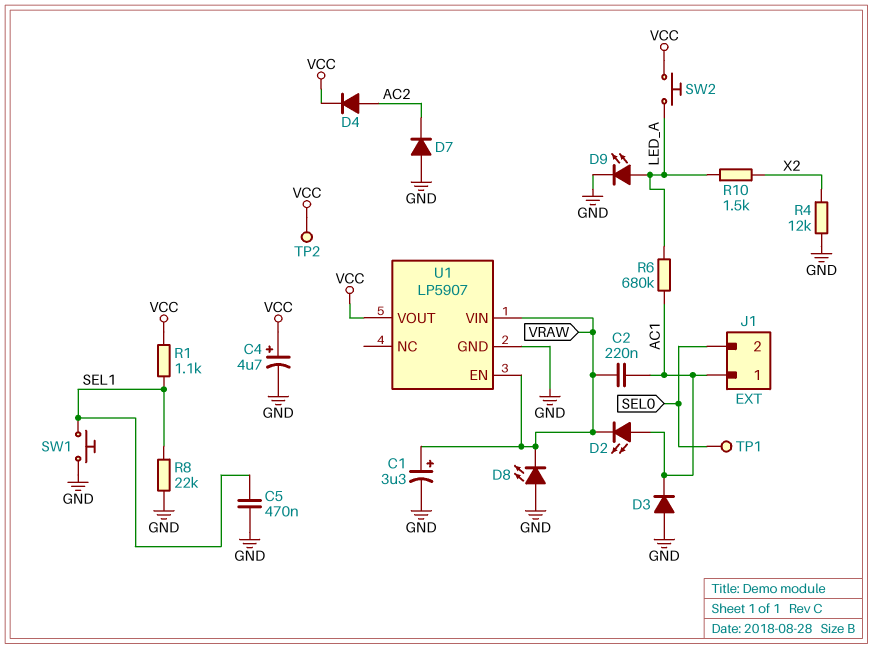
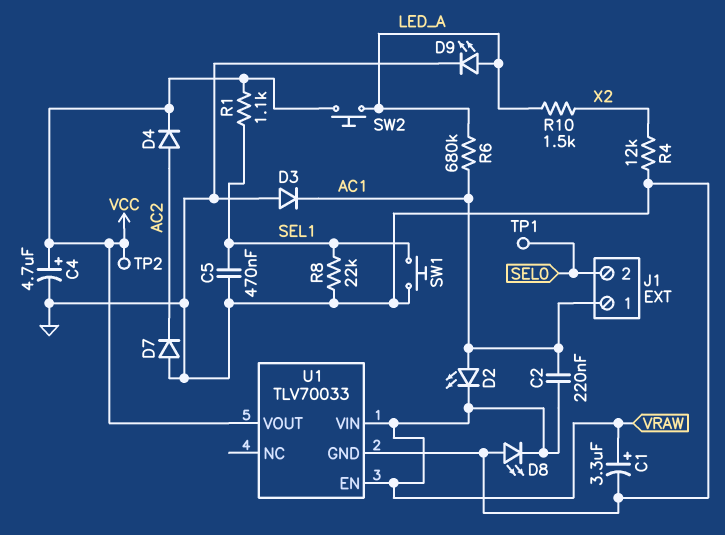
U1: LP5907 -> TLV70033

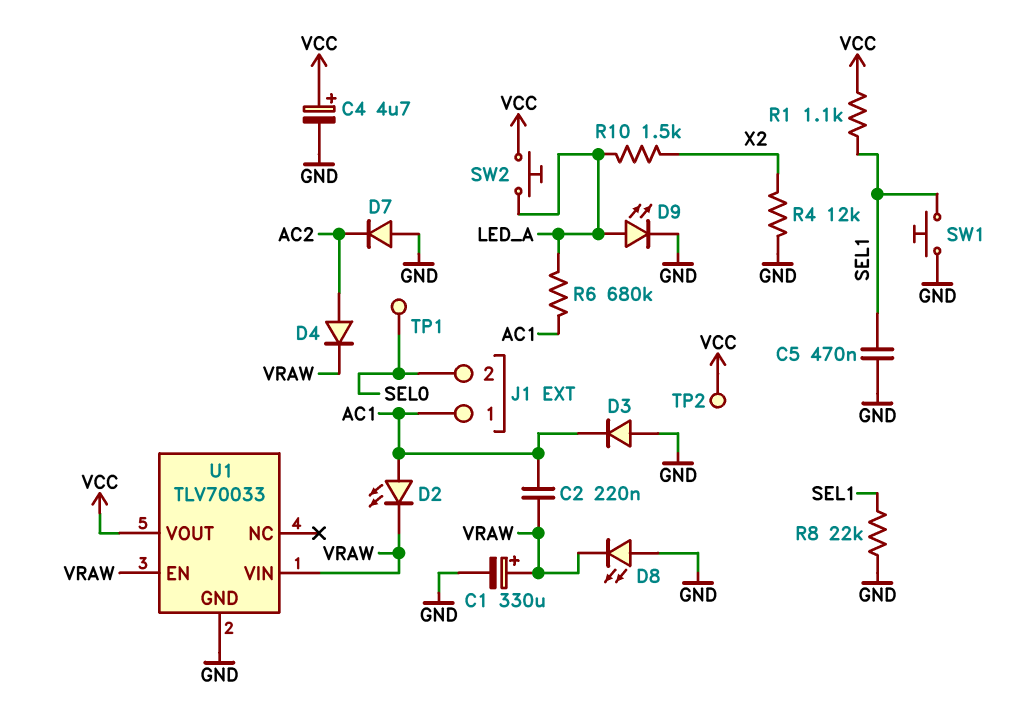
C1: 3.3uF (plus VRAW, minus GND) -> 330uF (plus VRAW, minus GND)
D4: diode (A AC2, K VCC) -> diode (A AC2, K VRAW)

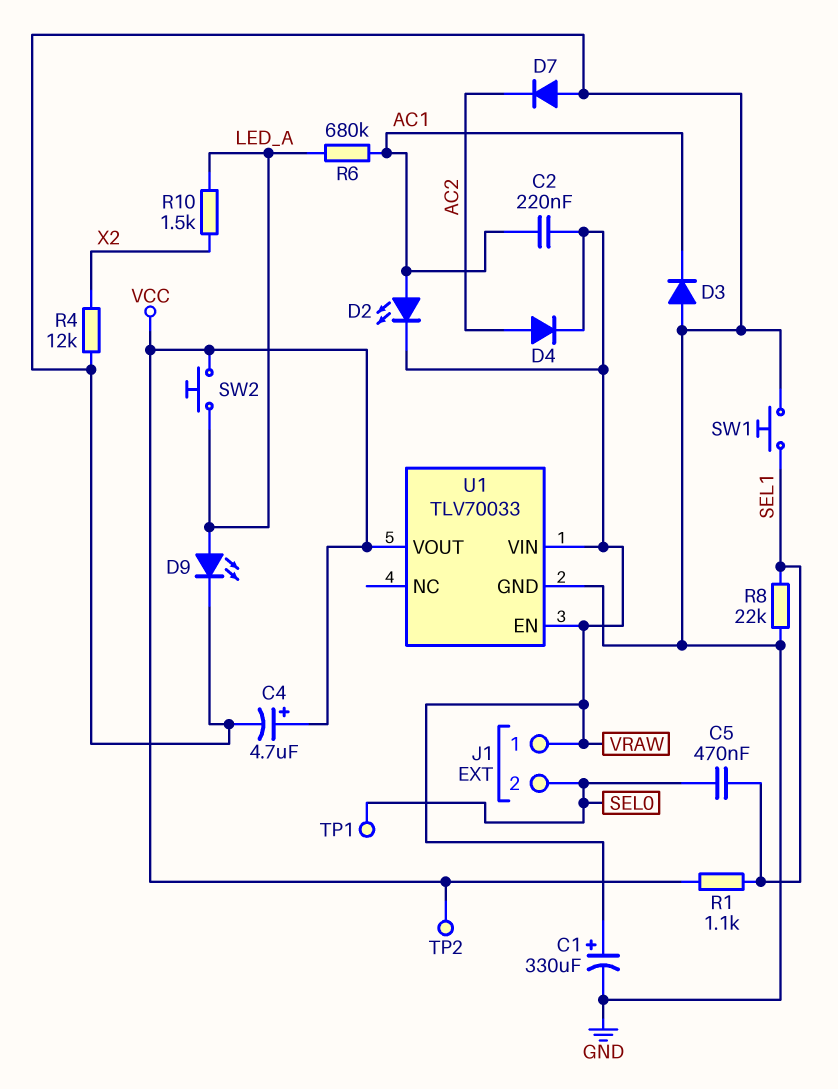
C5: 470nF (GND, SEL1) -> 470nF (SEL0, SEL1)
D8: LED (A GND, K VRAW) -> none
J1 pin 1: AC1 -> VRAW

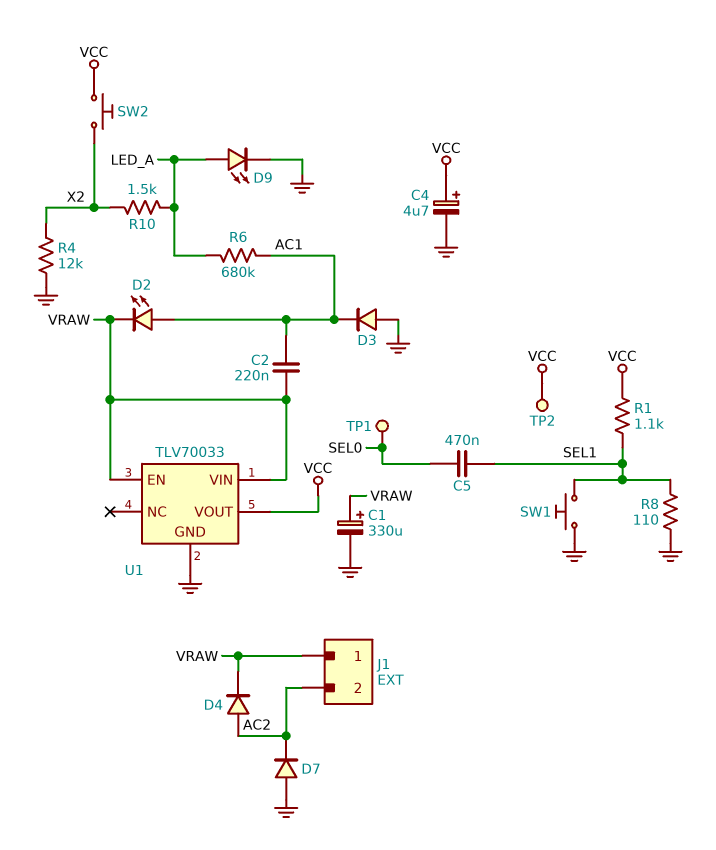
J1 pin 2: SEL0 -> AC2
R8: 22k (GND, SEL1) -> 110 (GND, SEL1)
SW2: button (LED_A, VCC) -> button (VCC, X2)

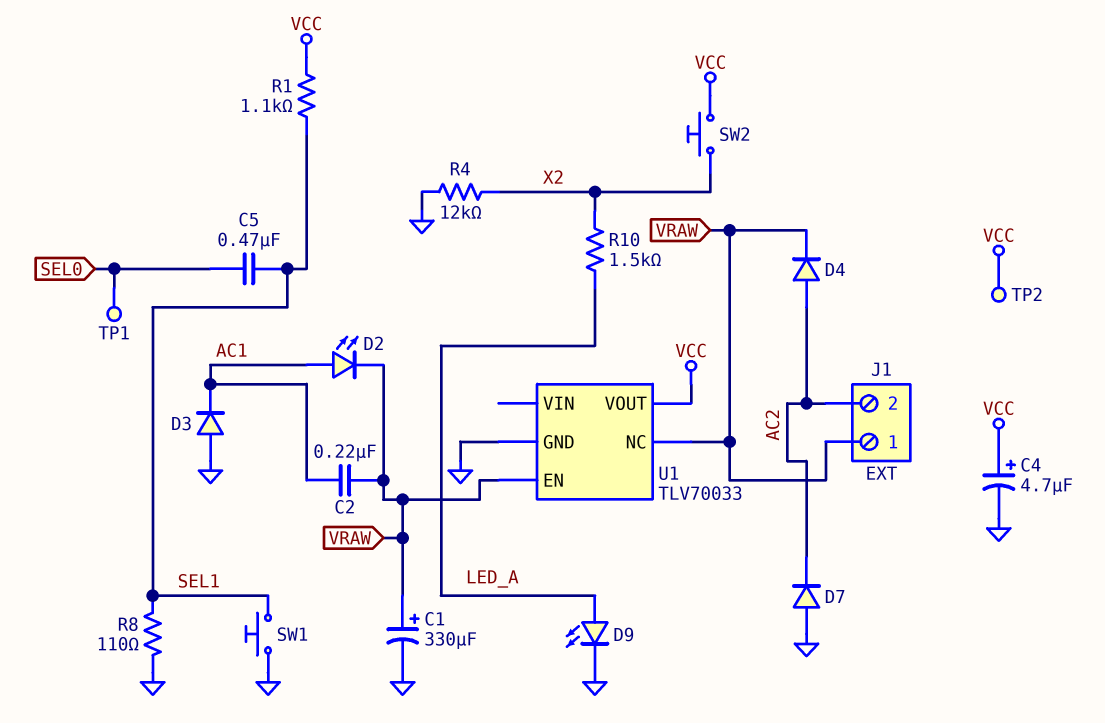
R6: 680k (AC1, LED_A) -> none
U1 pin NC: none -> VRAW
U1 pin VIN: VRAW -> none

